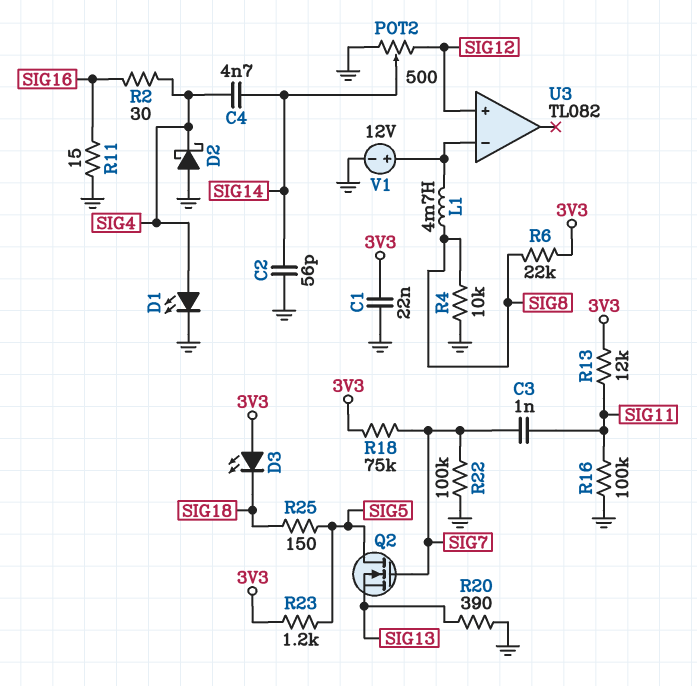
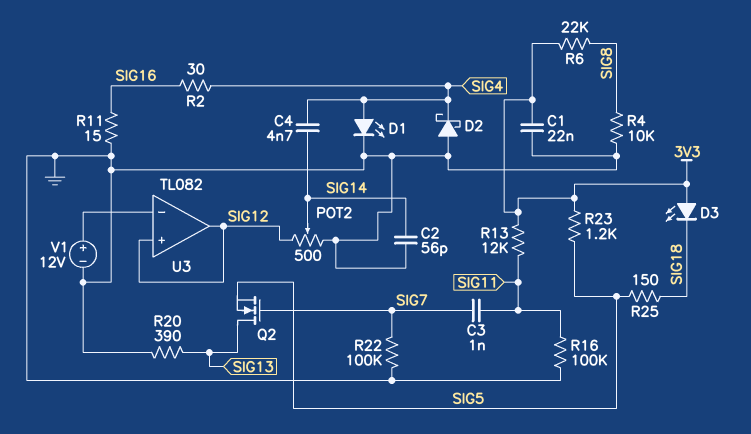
L1: 4.7mH (SIG8, U3/in-) -> none
Q2: NMOS (G SIG7, D SIG5, S SIG13) -> NMOS (G SIG7, D SIG13, S SIG5)
R18: 75k (3V3, SIG7) -> none
U3 pin out: none -> SIG12

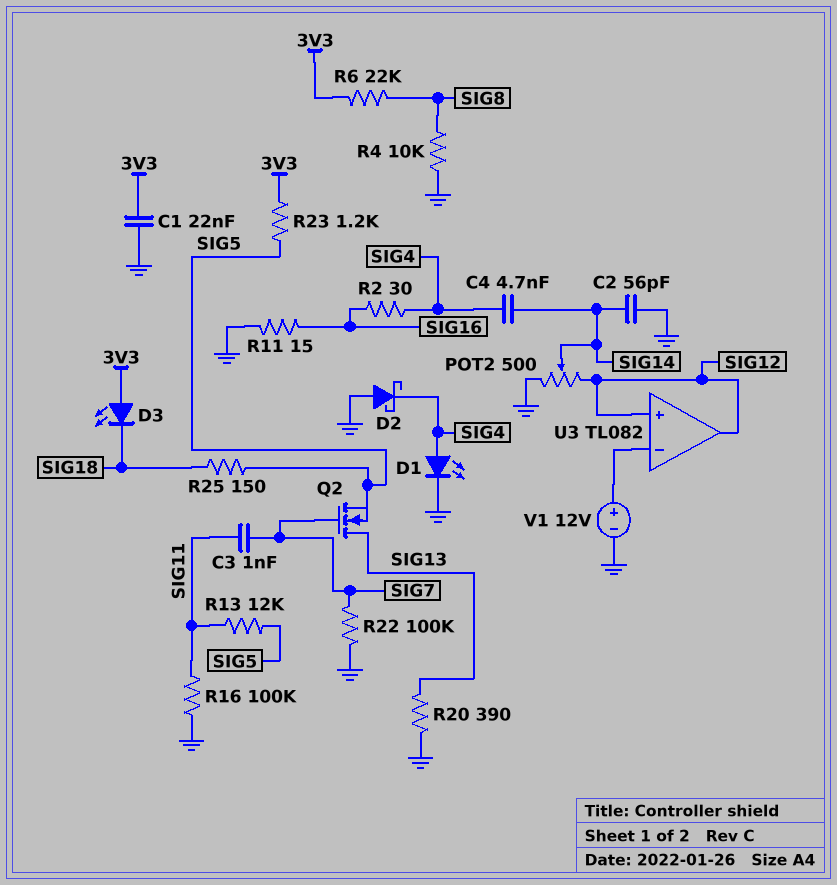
R13: 12k (3V3, SIG11) -> 12k (SIG5, SIG11)

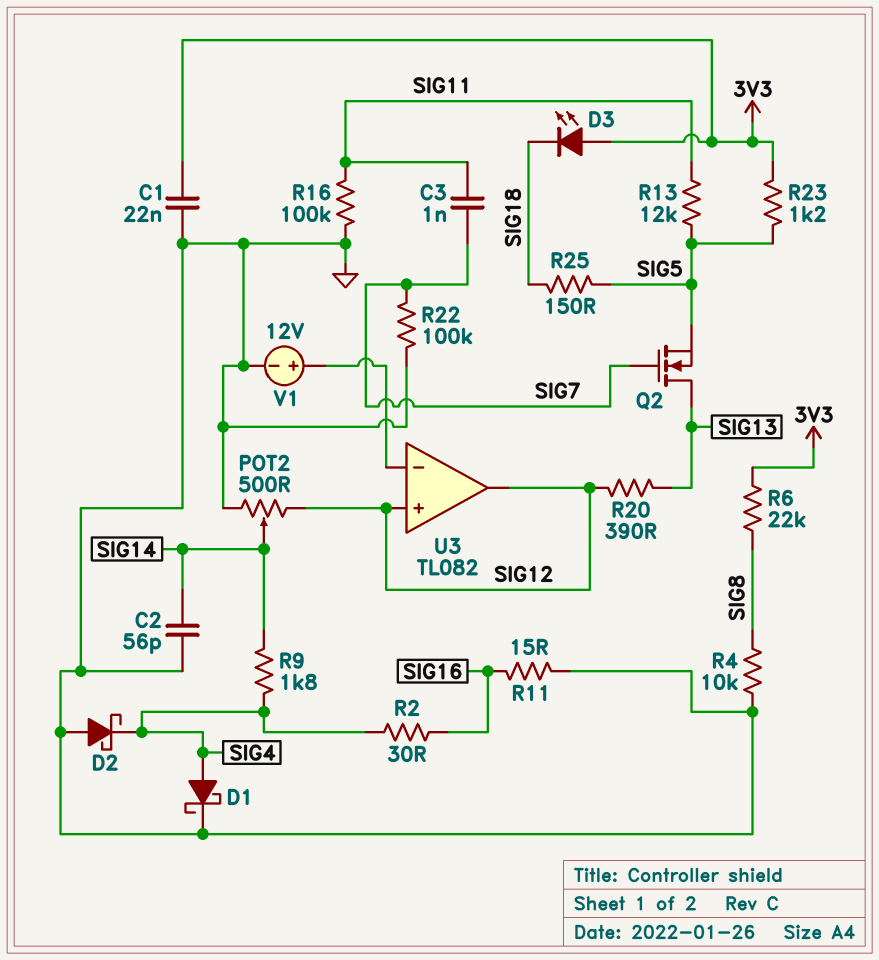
C4: 4.7nF (SIG4, SIG14) -> none
D1: LED (A SIG4, K GND) -> schottky (A SIG4, K GND)
R9: none -> 1.8k (SIG4, SIG14)
R20: 390 (GND, SIG13) -> 390 (SIG12, SIG13)

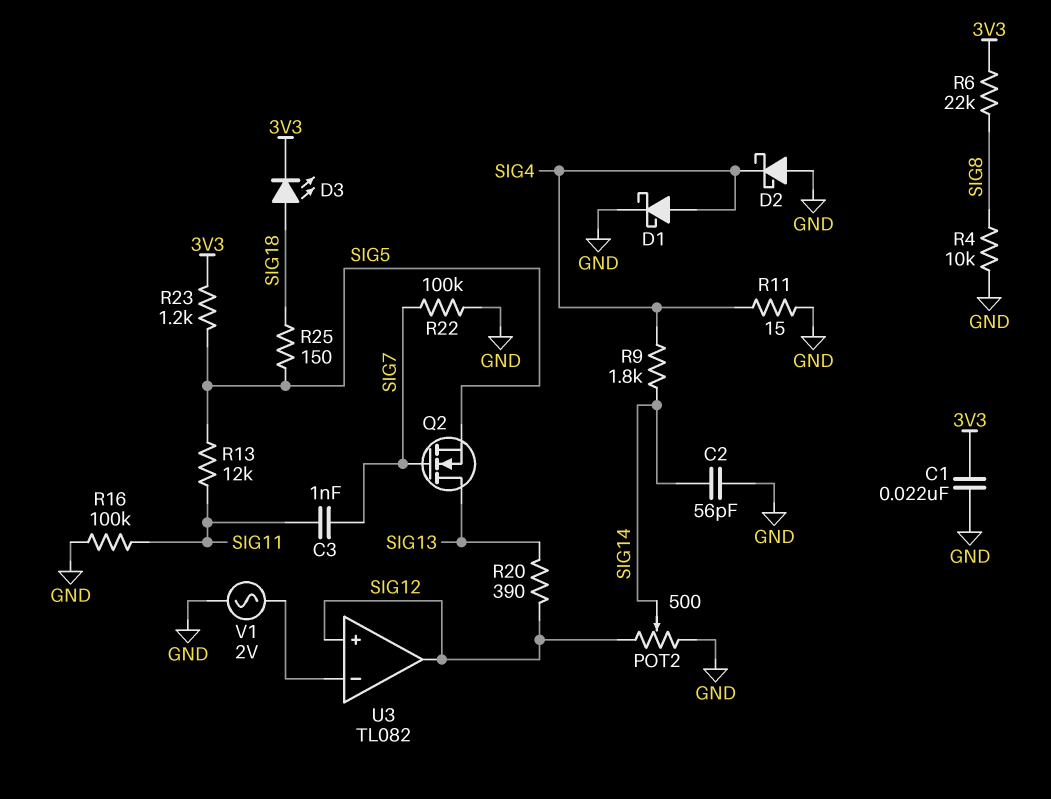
D3: LED (A 3V3, K SIG18) -> LED (A SIG18, K 3V3)
R2: 30 (SIG4, SIG16) -> none
R11: 15 (GND, SIG16) -> 15 (GND, SIG4)
V1: 12V (plus U3/in-, minus GND) -> AC 2V (GND, U3/in-)

